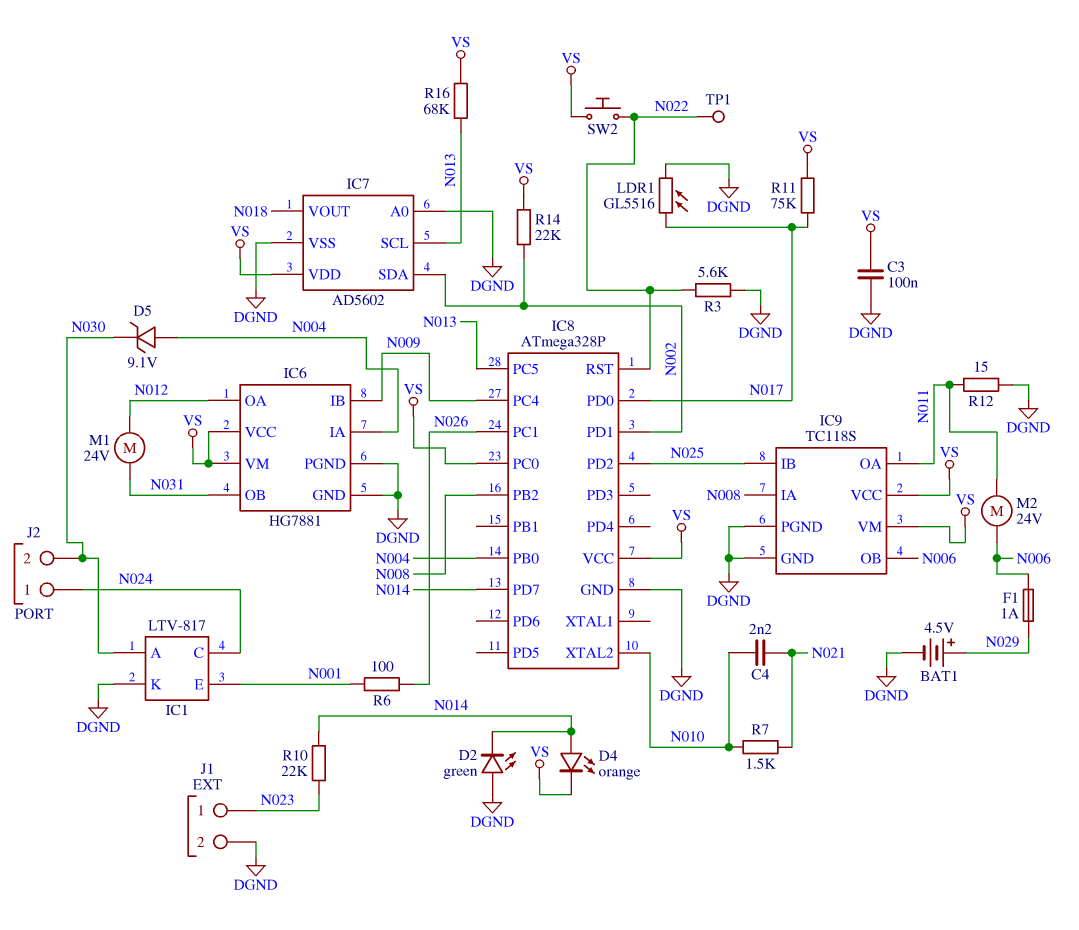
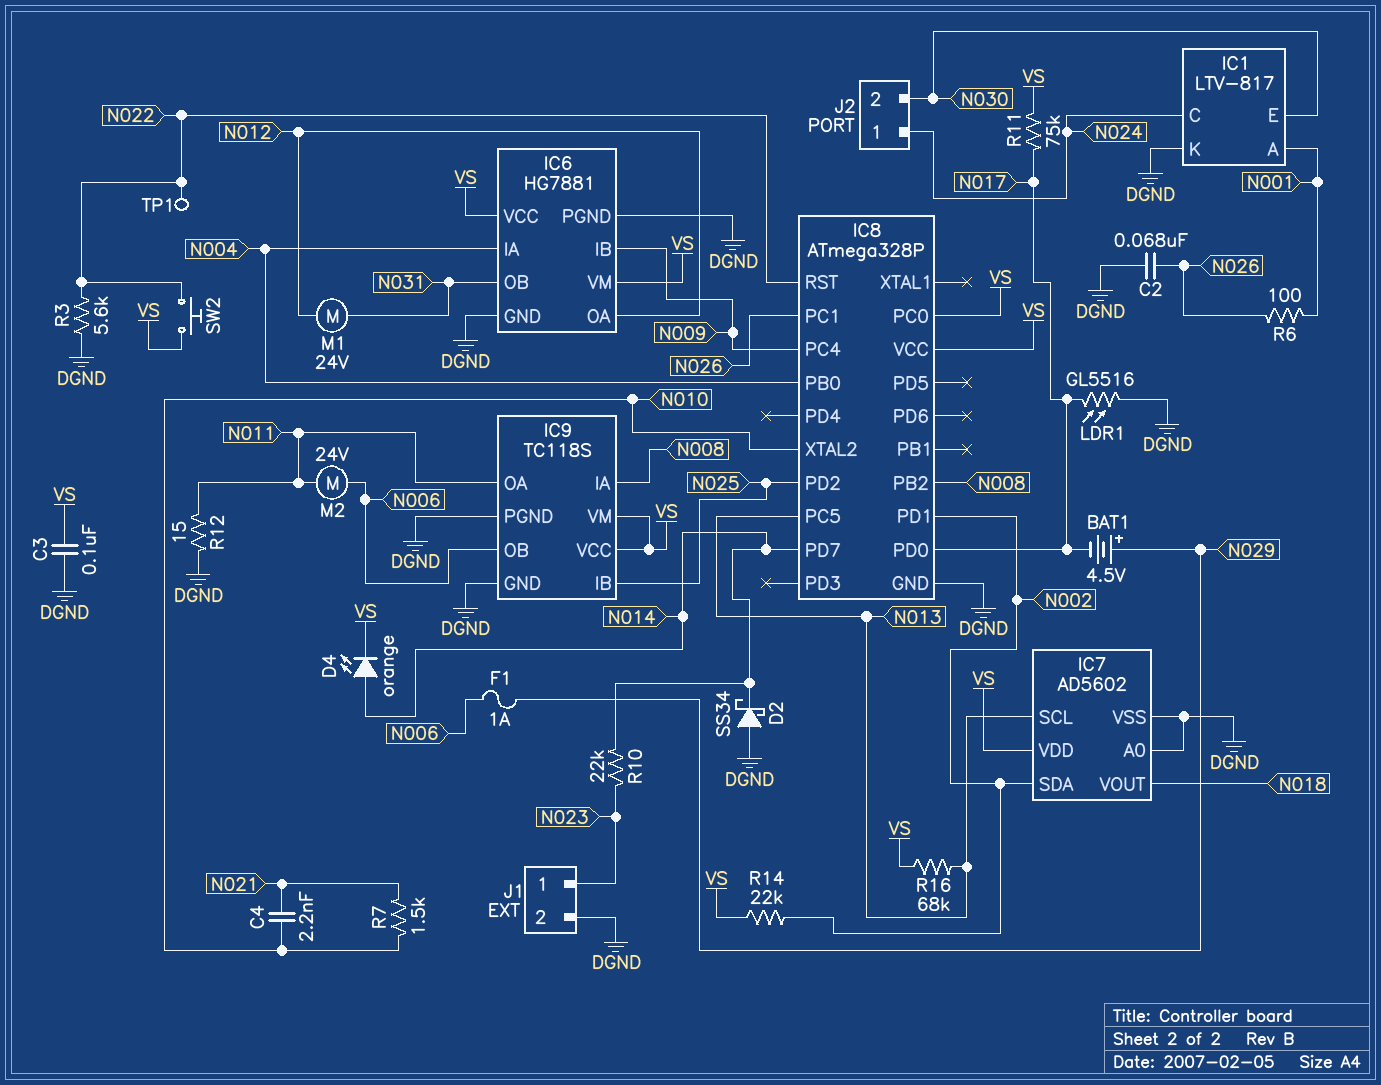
BAT1: 4.5V (plus N029, minus DGND) -> 4.5V (plus N029, minus N017)
C2: none -> 68nF (DGND, N026)
D2: LED green (A DGND, K N014) -> schottky SS34 (A DGND, K N014)
D5: zener 9.1V (A N004, K N030) -> none
IC1 pin A: N030 -> N001
IC1 pin E: N001 -> N030

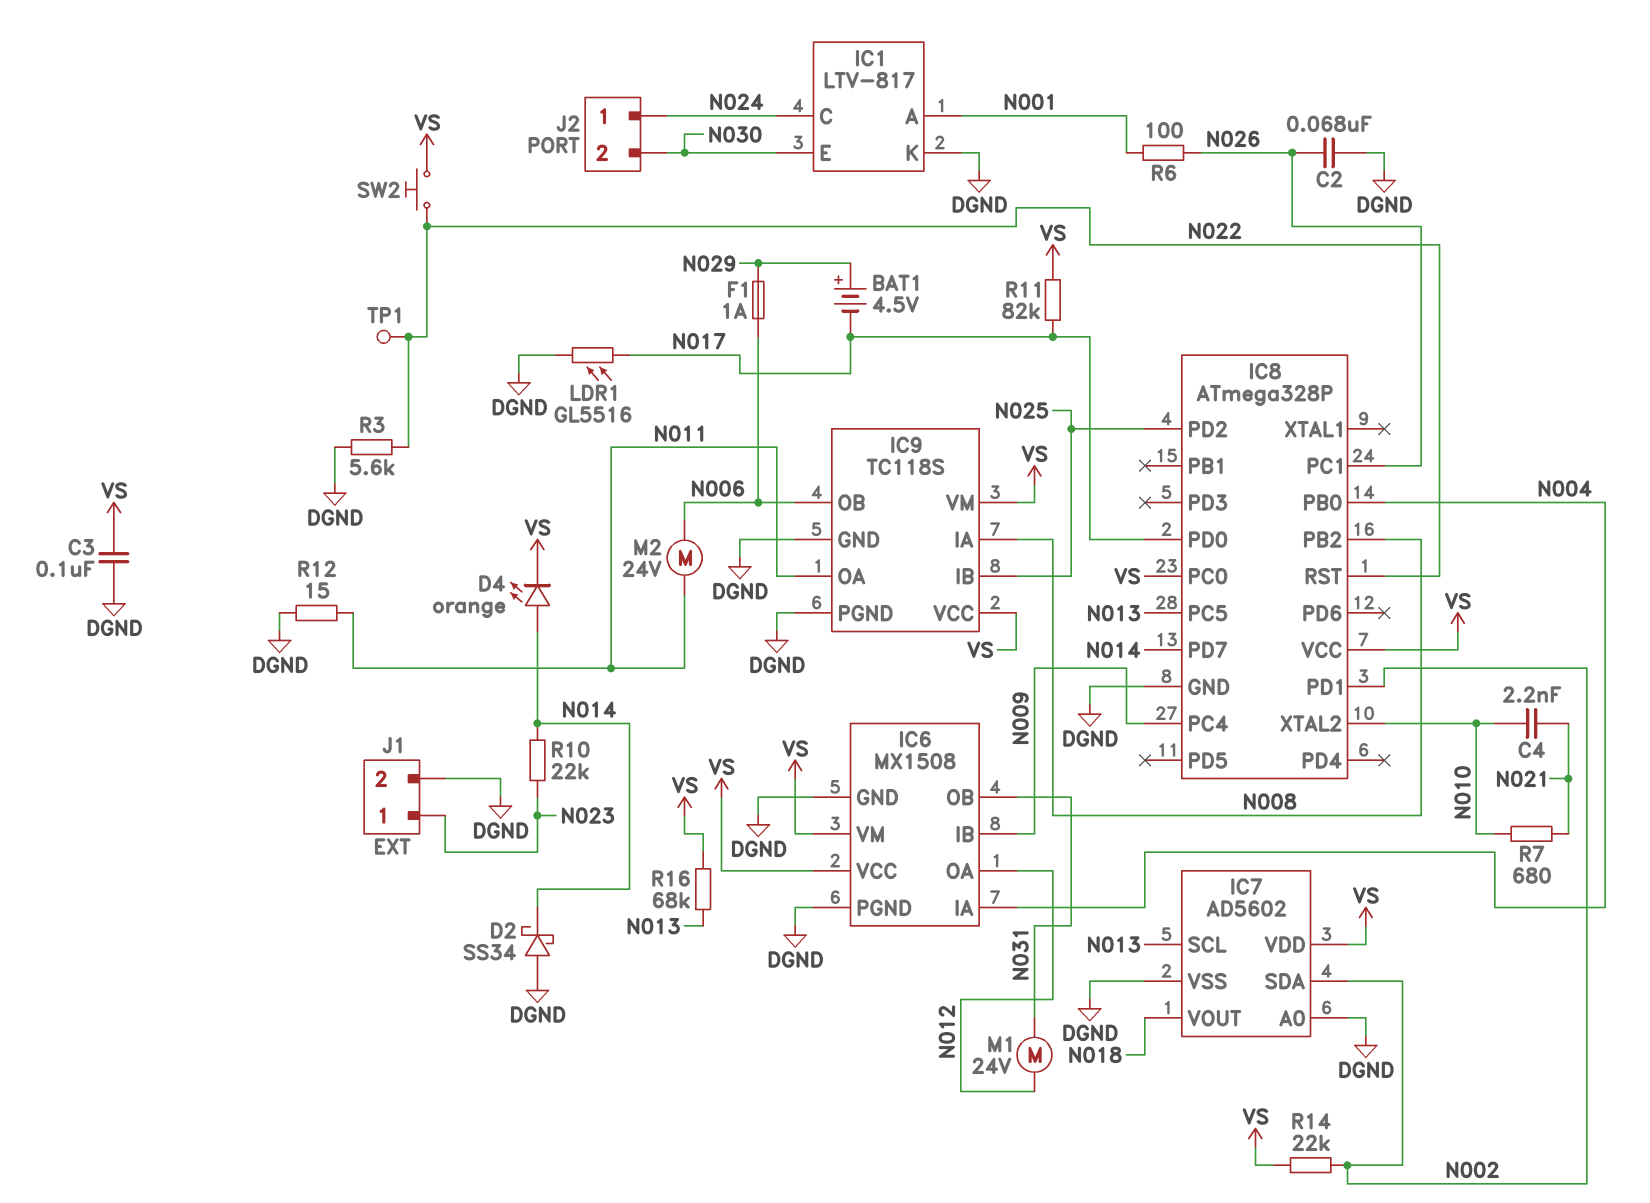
IC6: HG7881 -> MX1508
R7: 1.5k (N010, N021) -> 680 (N010, N021)
R11: 75k (N017, VS) -> 82k (N017, VS)

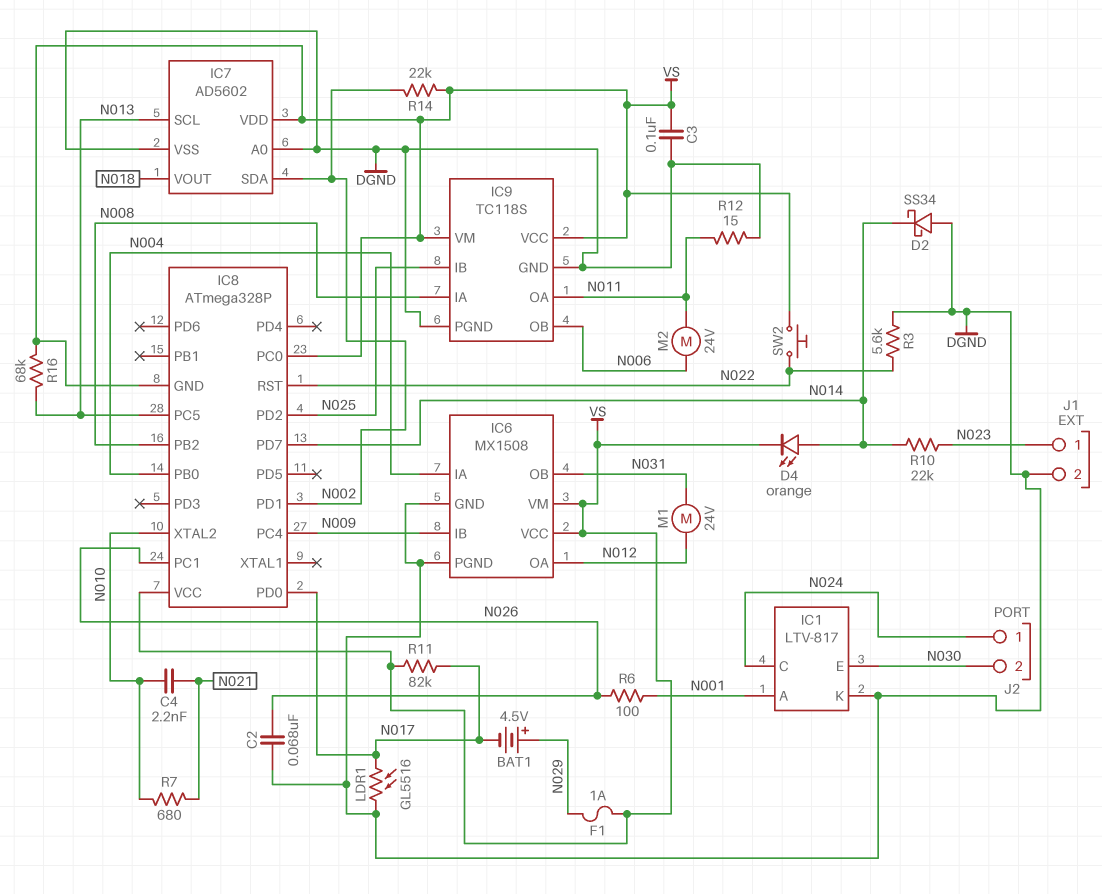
F1: 1A (N006, N029) -> 1A (N029, VS)
IC8 pin GND: DGND -> VS
TP1: test point (N022) -> none

